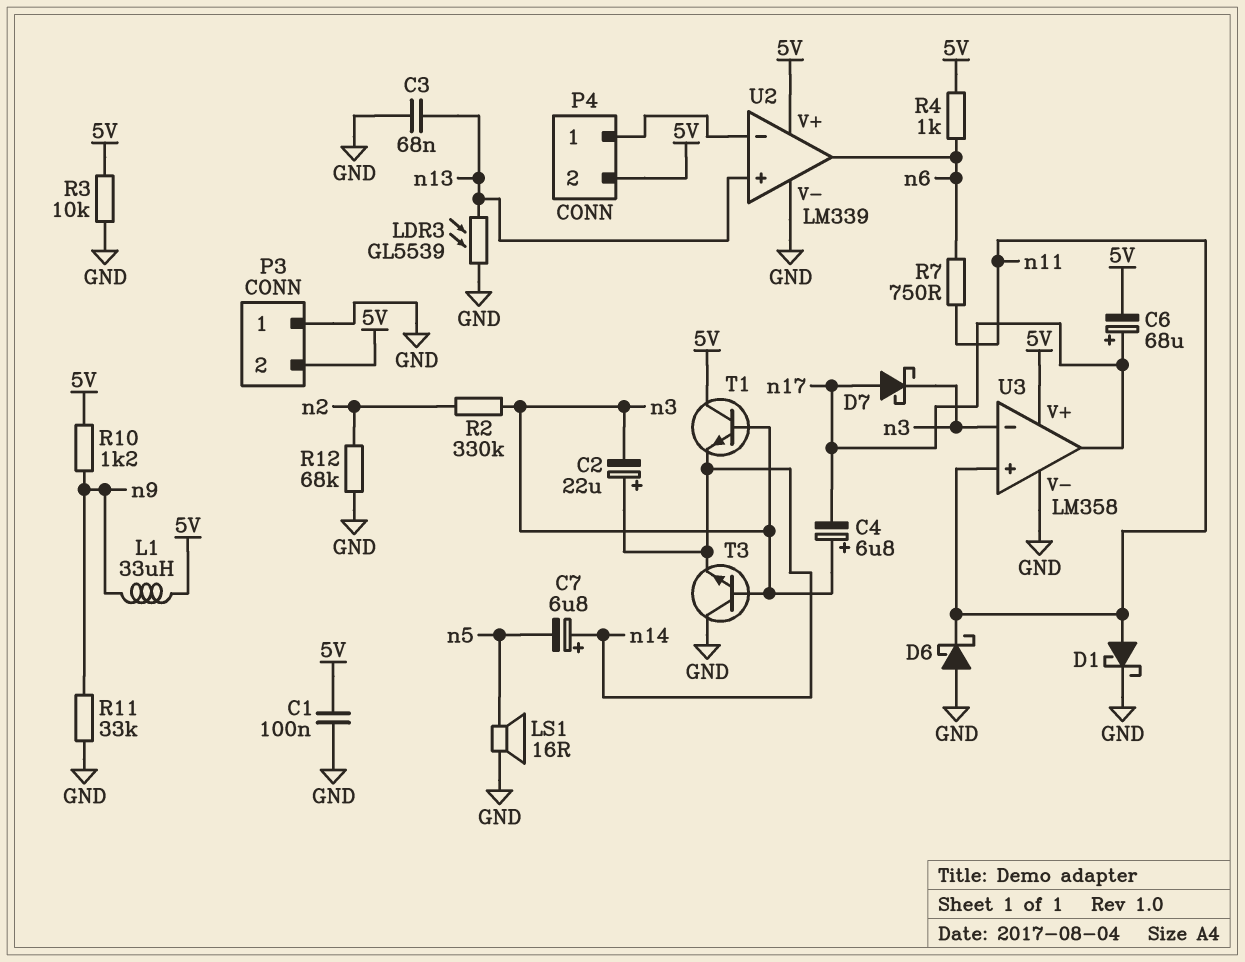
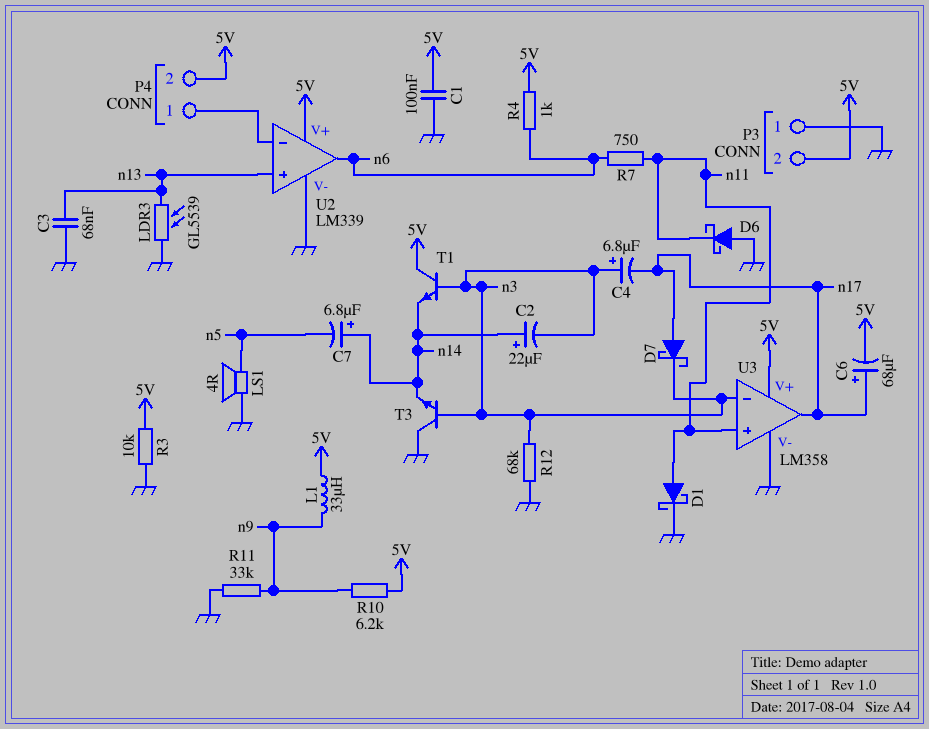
LS1: speaker 16R (GND, n5) -> speaker 4R (GND, n5)
R2: 330k (n2, n3) -> none
R10: 1.2k (5V, n9) -> 6.2k (5V, n9)
R12: 68k (GND, n2) -> 68k (GND, n3)

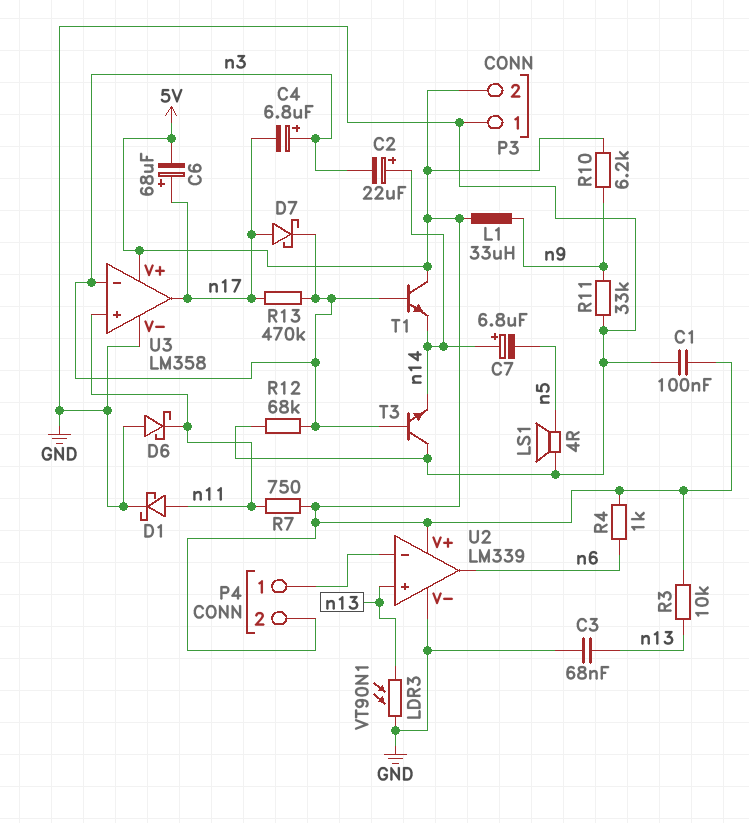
LDR3: GL5539 (GND, n13) -> VT90N1 (GND, n13)
R3: 10k (5V, GND) -> 10k (5V, n13)
R7: 750 (n6, n11) -> 750 (5V, n11)
R13: none -> 470k (n3, n17)

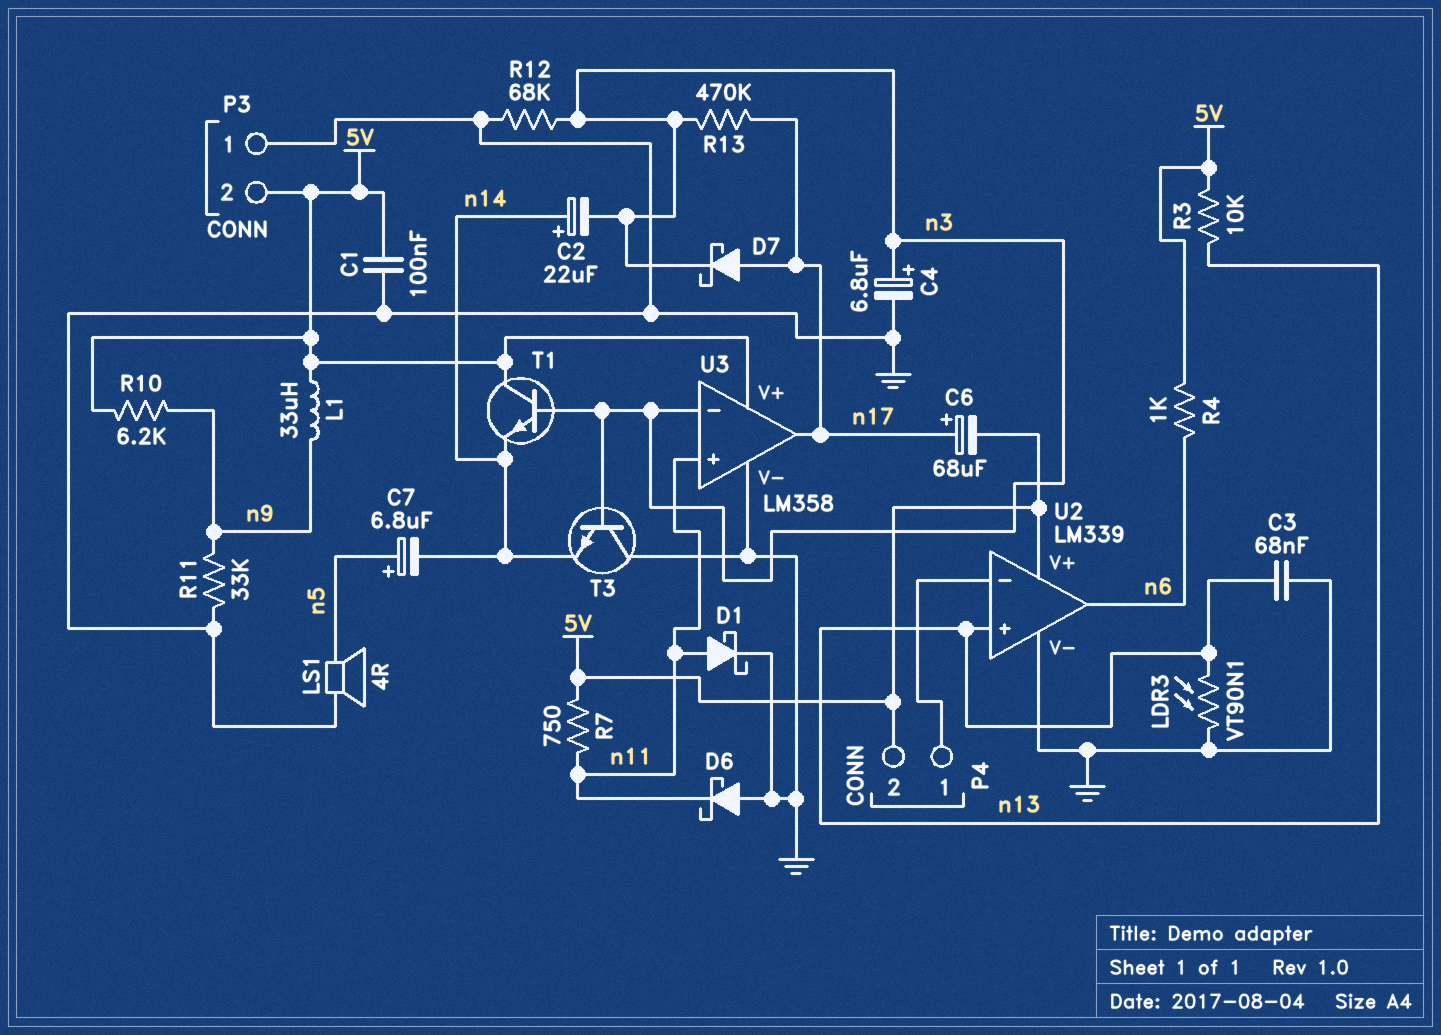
C4: 6.8uF (plus n3, minus n17) -> 6.8uF (plus n3, minus GND)
C7: 6.8uF (plus n14, minus n5) -> 6.8uF (plus n5, minus n14)

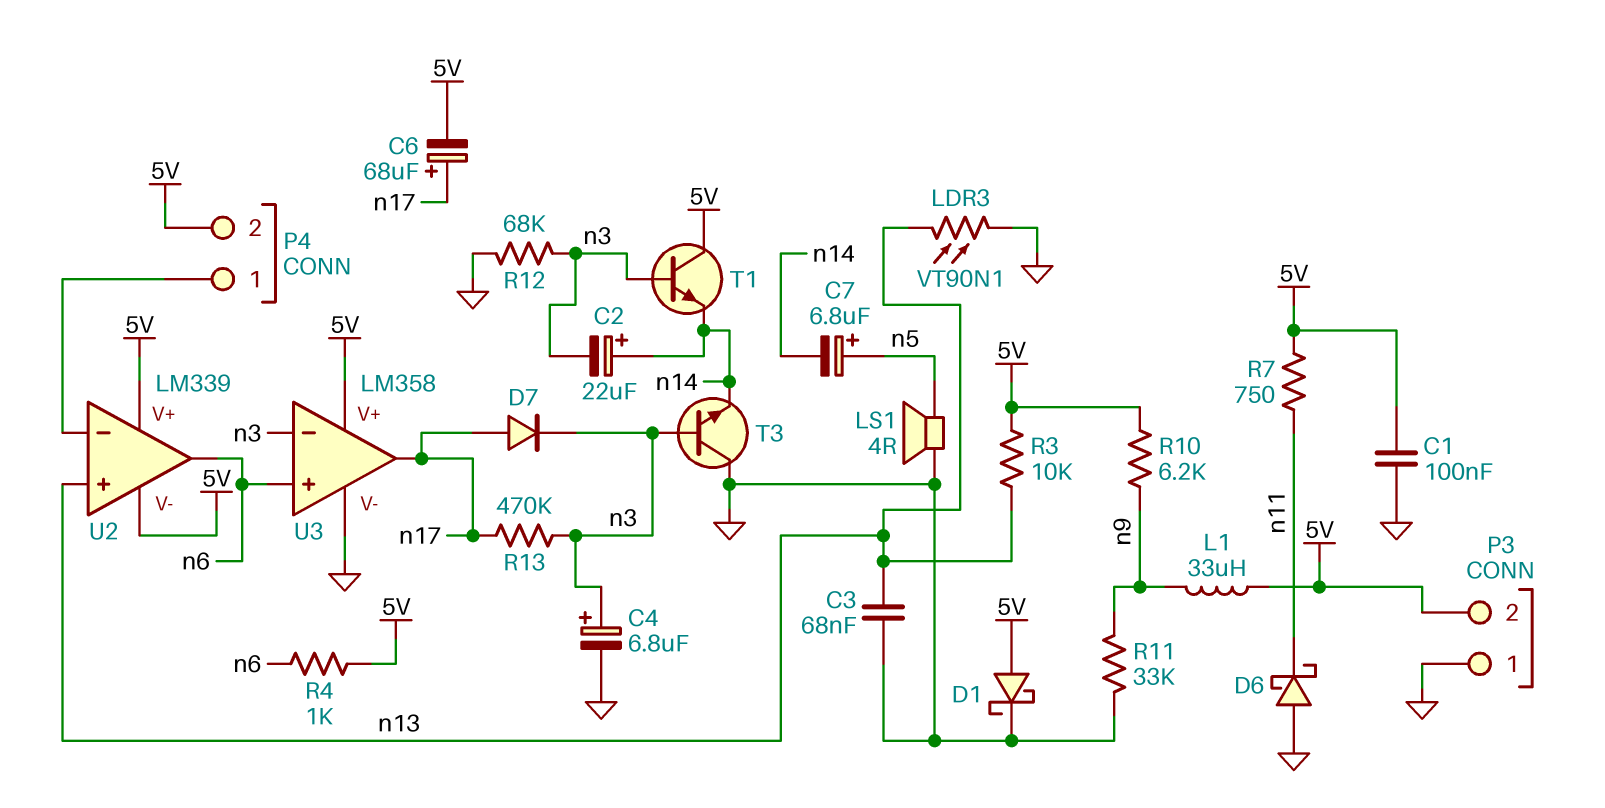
D1: schottky (A n11, K GND) -> schottky (A 5V, K GND)
D7: schottky (A n17, K n3) -> diode (A n17, K n3)
U2 pin V-: GND -> 5V
U3 pin in+: n11 -> n6

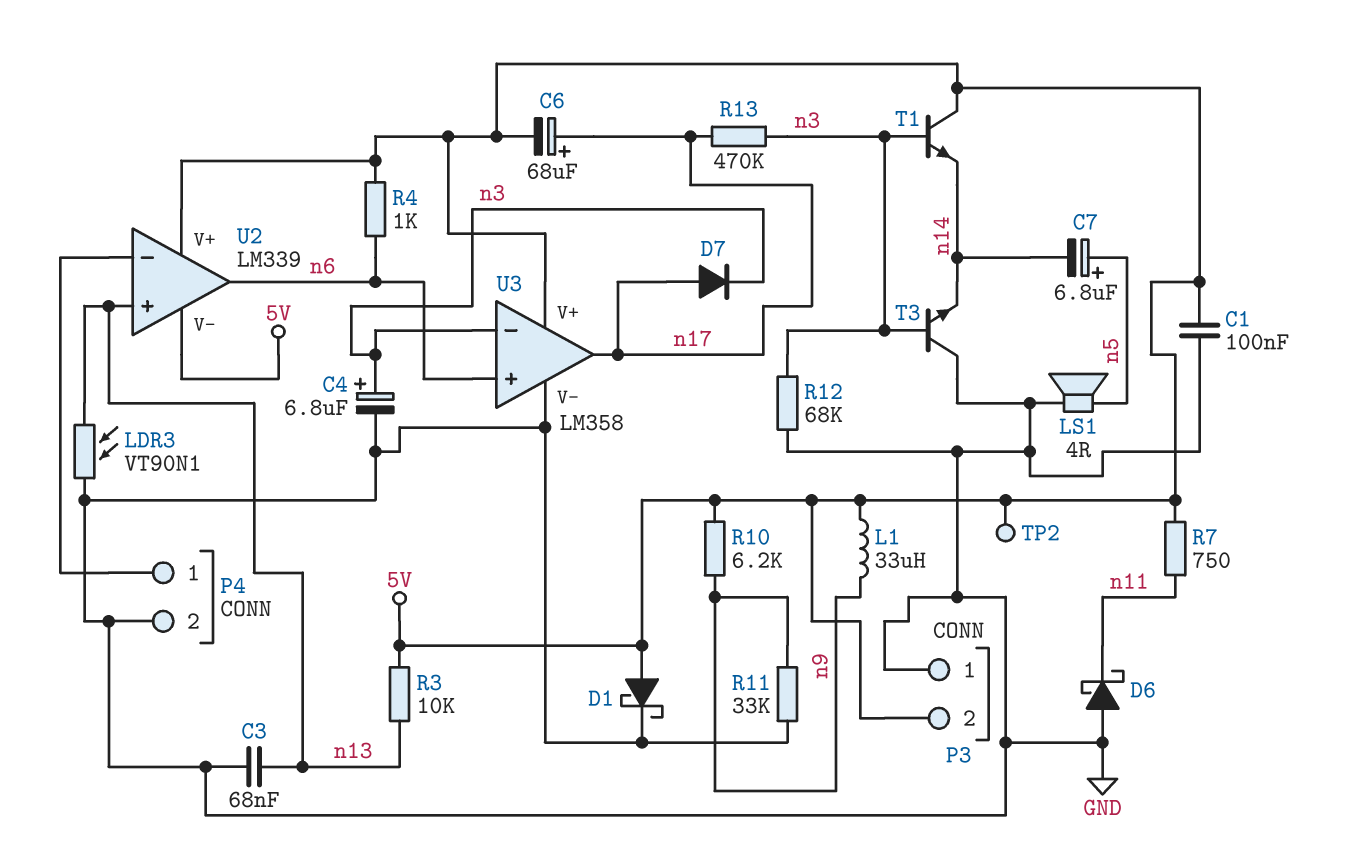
C2: 22uF (plus n14, minus n3) -> none
P4 pin 2: 5V -> GND
TP2: none -> test point (5V)

